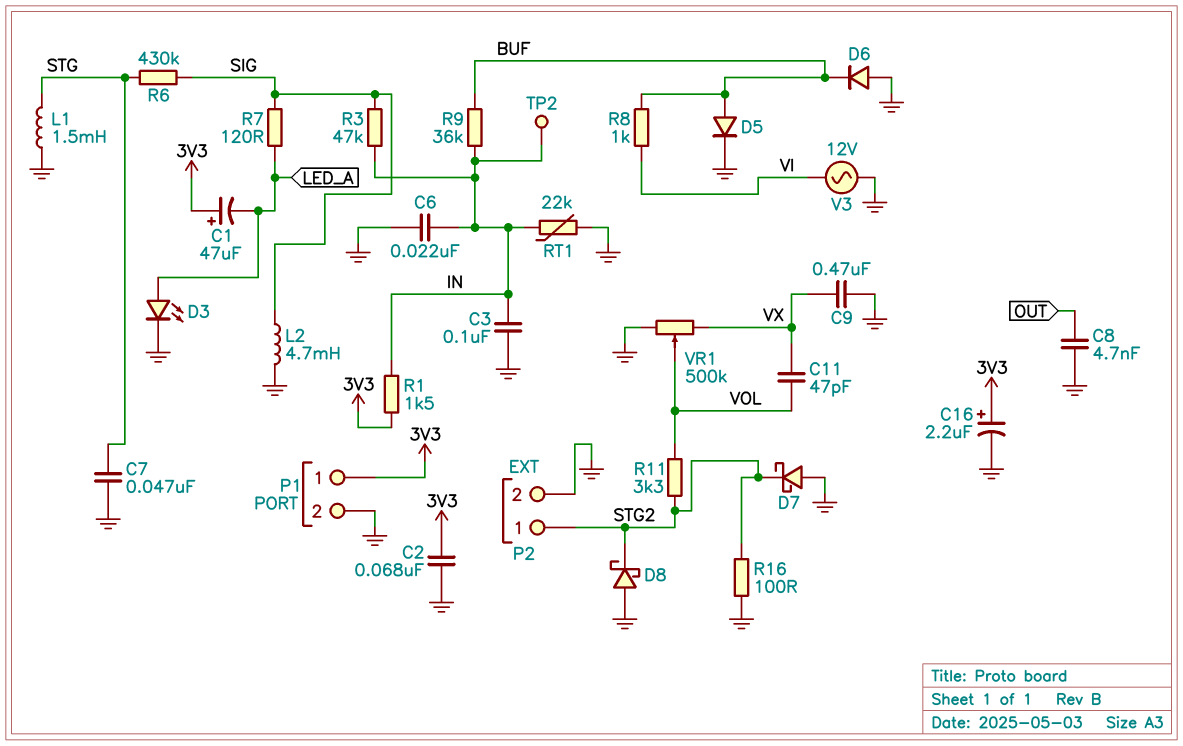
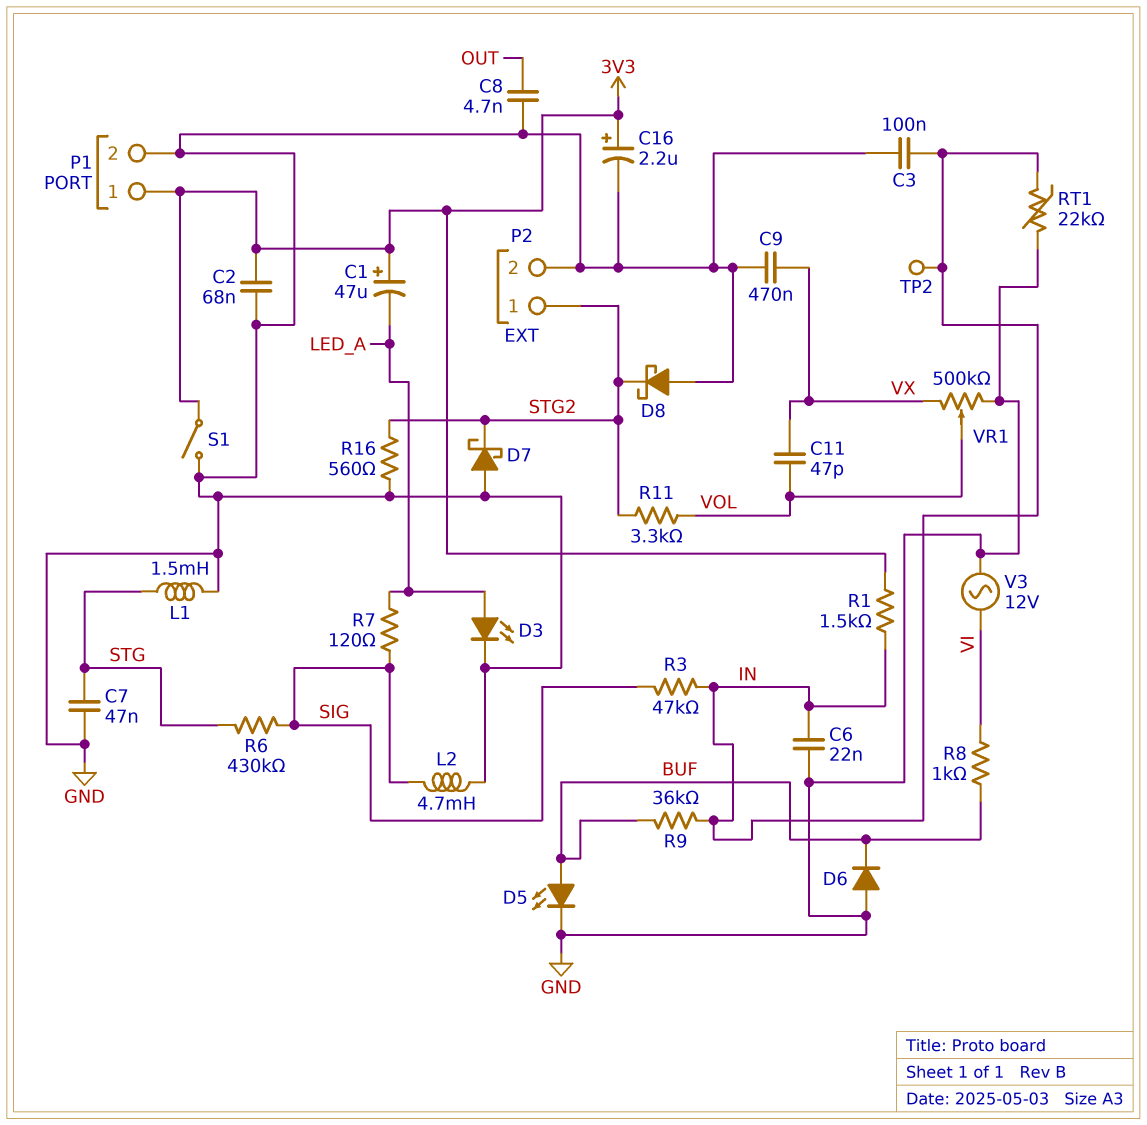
D5: diode (A BUF, K GND) -> LED (A BUF, K GND)
R16: 100 (GND, STG2) -> 560 (GND, STG2)
S1: none -> switch (3V3, GND)

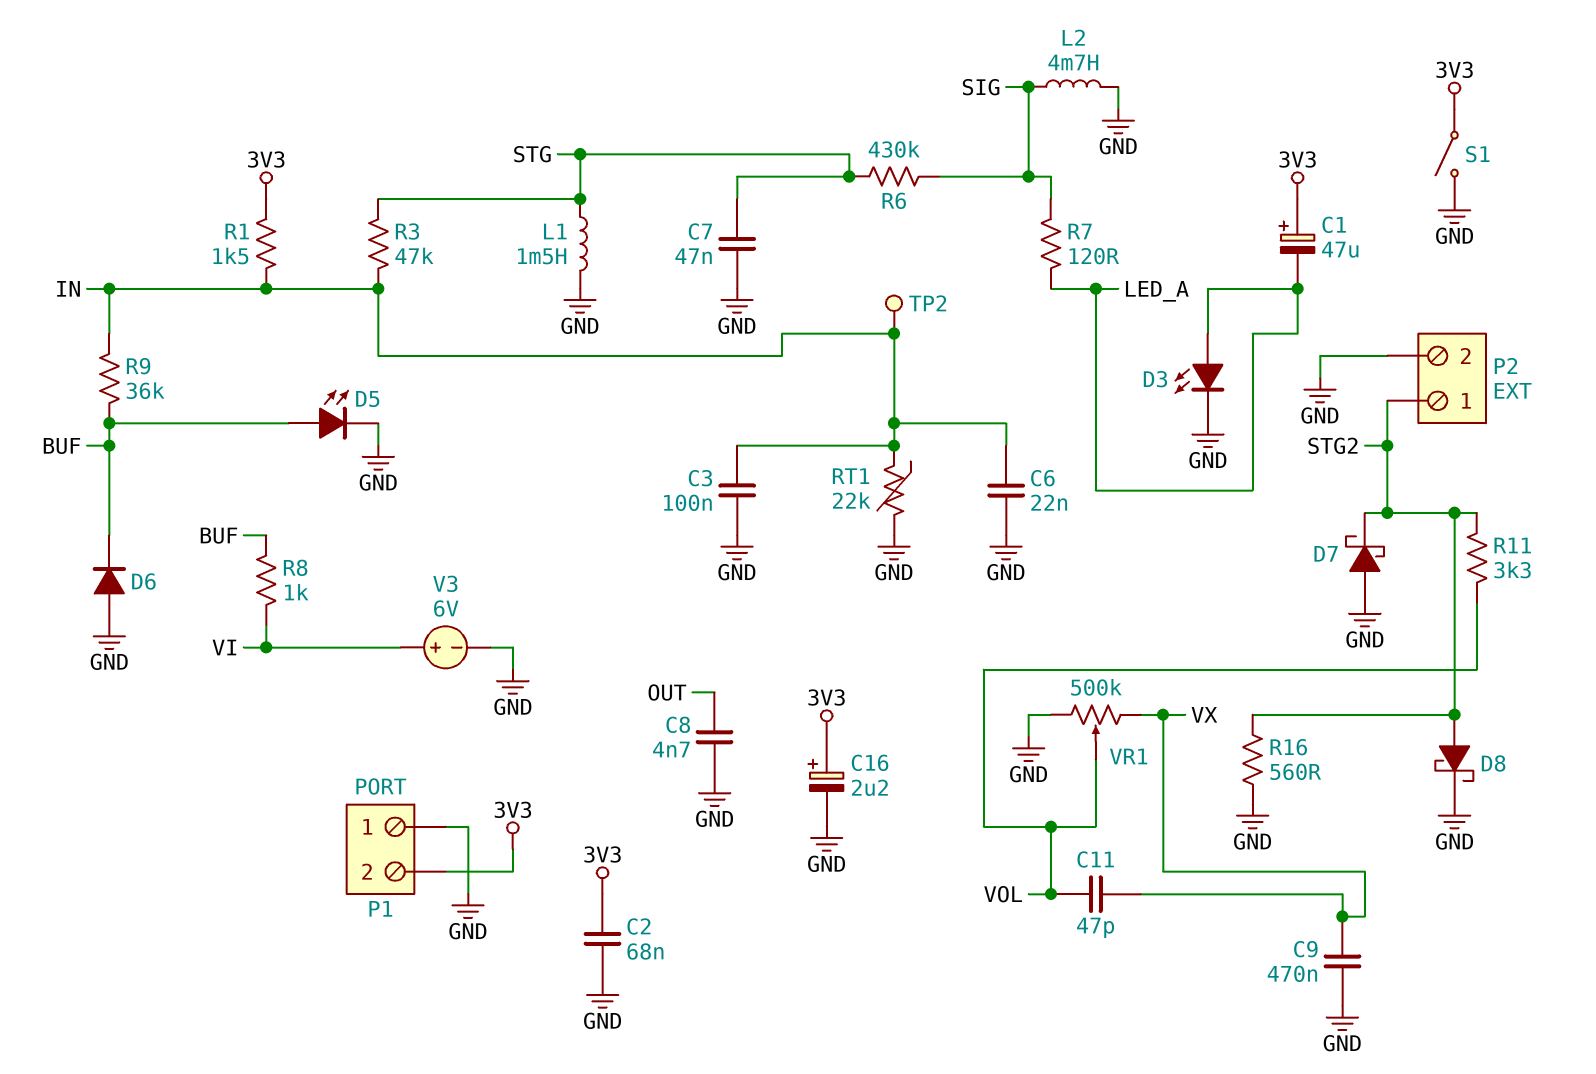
D8: schottky (A GND, K STG2) -> schottky (A STG2, K GND)
P1 pin 1: 3V3 -> GND
P1 pin 2: GND -> 3V3
R3: 47k (IN, SIG) -> 47k (IN, STG)
V3: AC 12V (GND, VI) -> 6V (plus VI, minus GND)

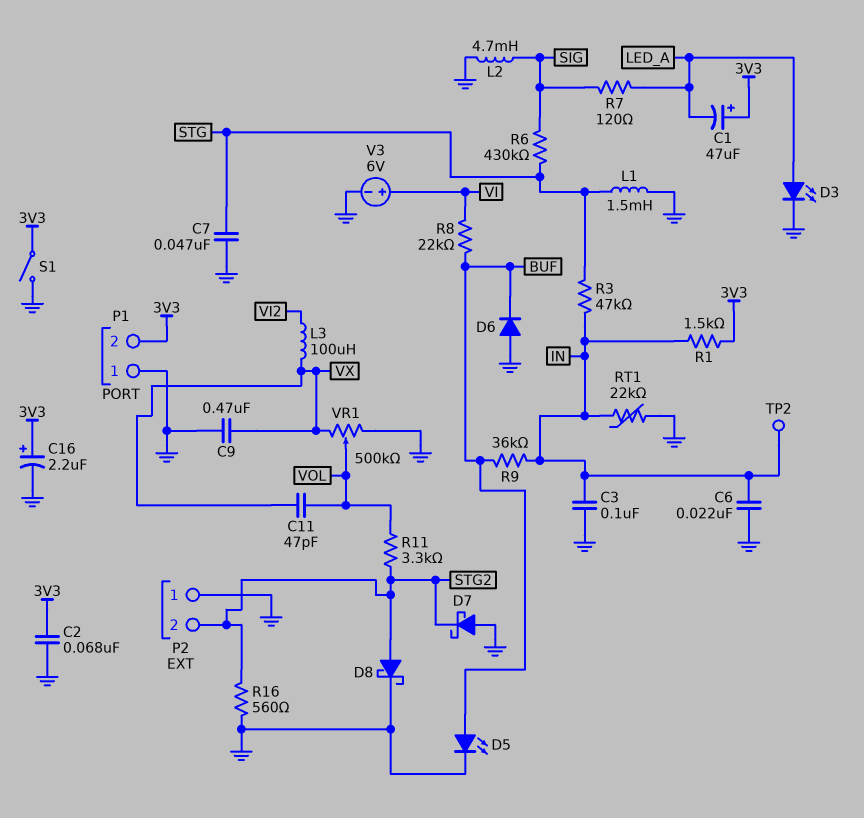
C8: 4.7nF (GND, OUT) -> none
L3: none -> 100uH (VI2, VX)
P2 pin 1: STG2 -> GND
P2 pin 2: GND -> STG2
R8: 1k (BUF, VI) -> 22k (BUF, VI)

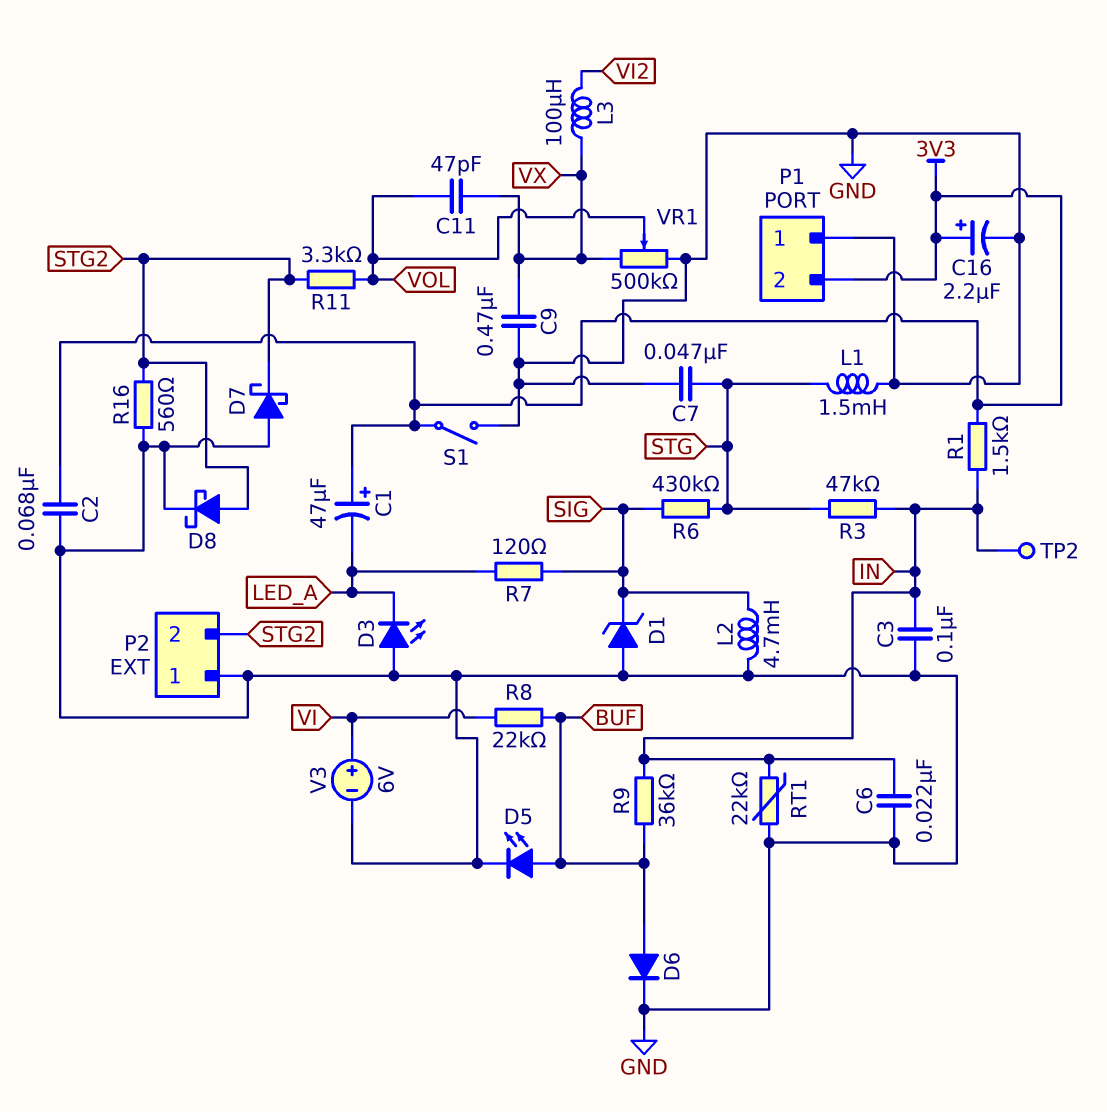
D1: none -> zener (A GND, K SIG)
D3: LED (A LED_A, K GND) -> LED (A GND, K LED_A)
D6: diode (A GND, K BUF) -> diode (A BUF, K GND)

